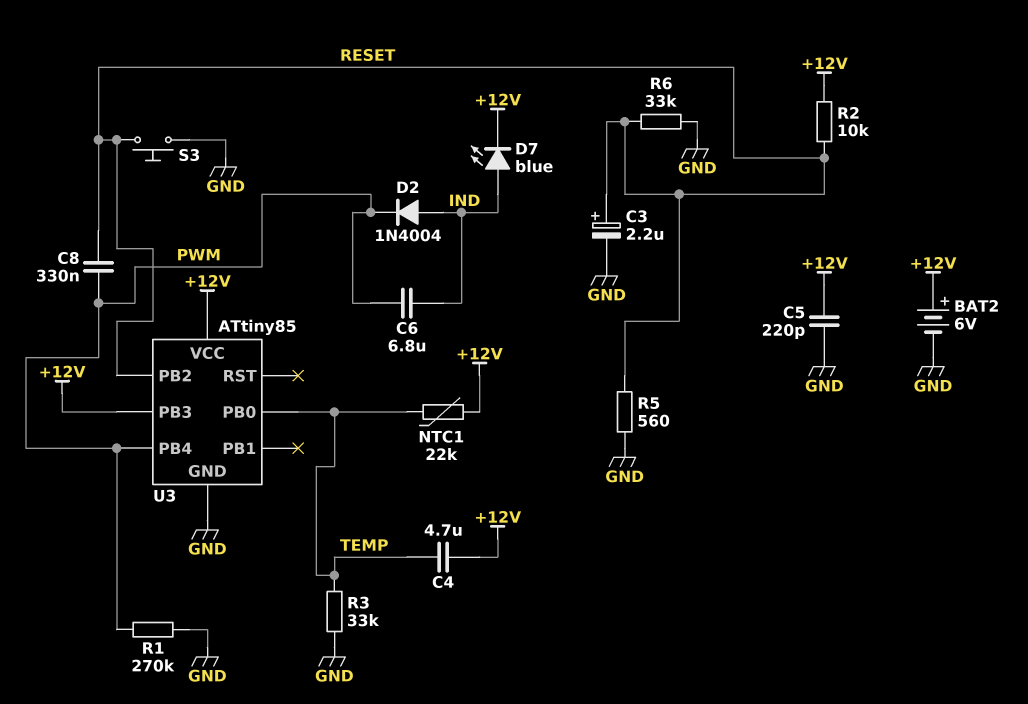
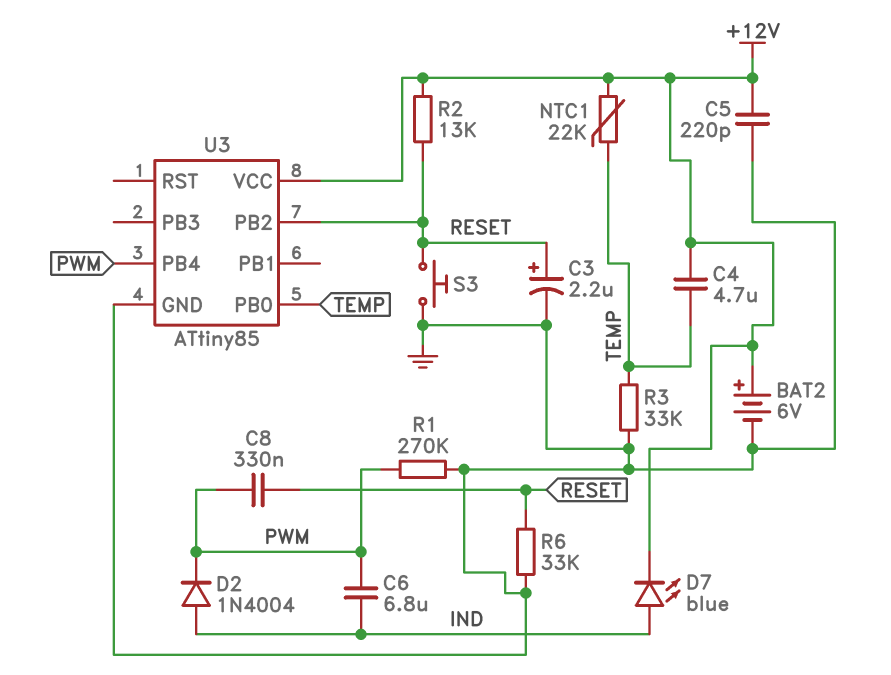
R2: 10k (+12V, RESET) -> 13k (+12V, RESET)
R5: 560 (GND, RESET) -> none
U3 pin PB3: +12V -> none

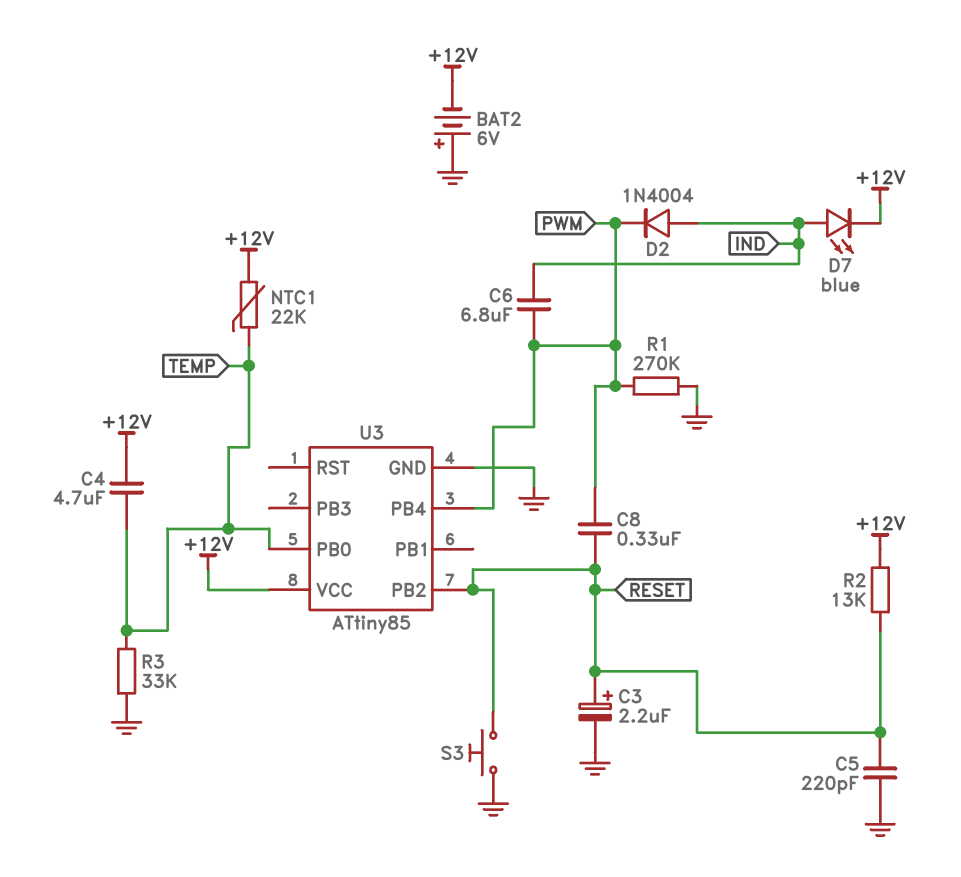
BAT2: 6V (plus +12V, minus GND) -> 6V (plus GND, minus +12V)
C5: 220pF (+12V, GND) -> 220pF (GND, RESET)
R6: 33k (GND, RESET) -> none

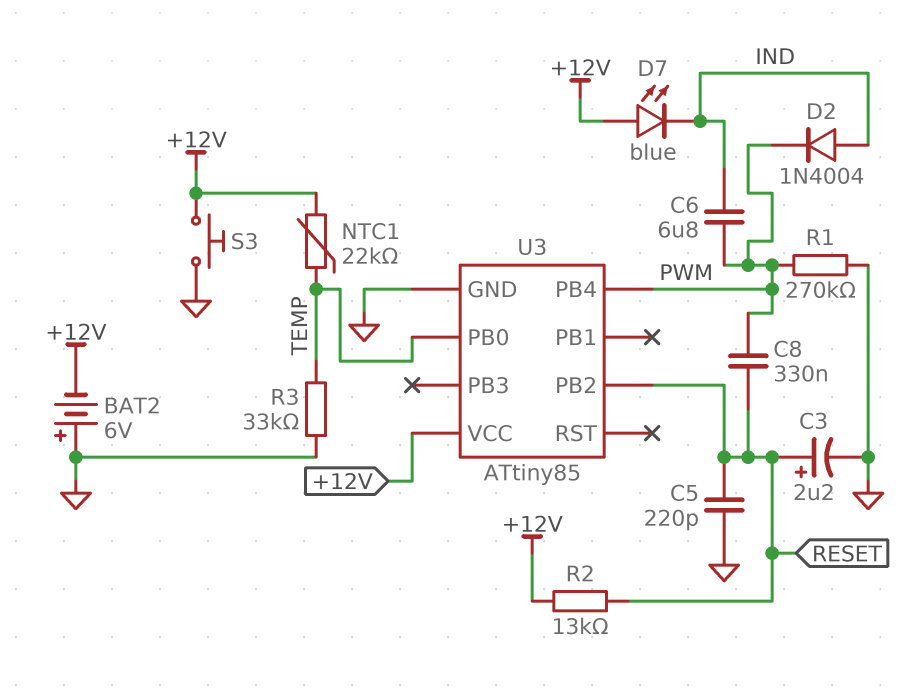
C4: 4.7uF (+12V, TEMP) -> none
D7: LED blue (A IND, K +12V) -> LED blue (A +12V, K IND)
S3: button (GND, RESET) -> button (+12V, GND)

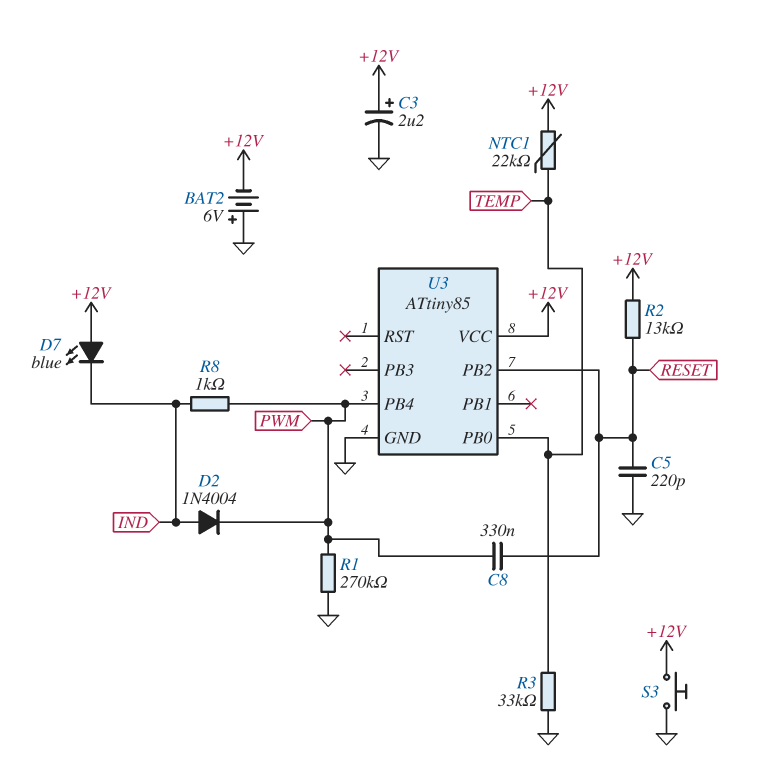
C3: 2.2uF (plus RESET, minus GND) -> 2.2uF (plus +12V, minus GND)
C6: 6.8uF (IND, PWM) -> none
R8: none -> 1k (IND, PWM)

